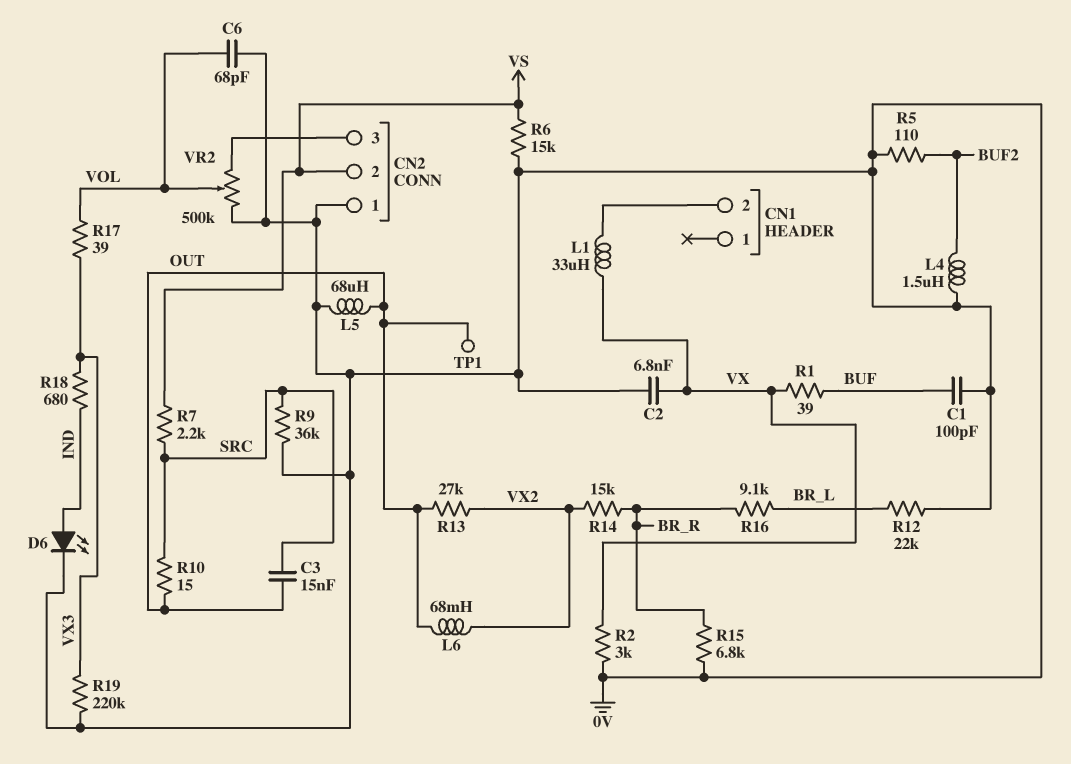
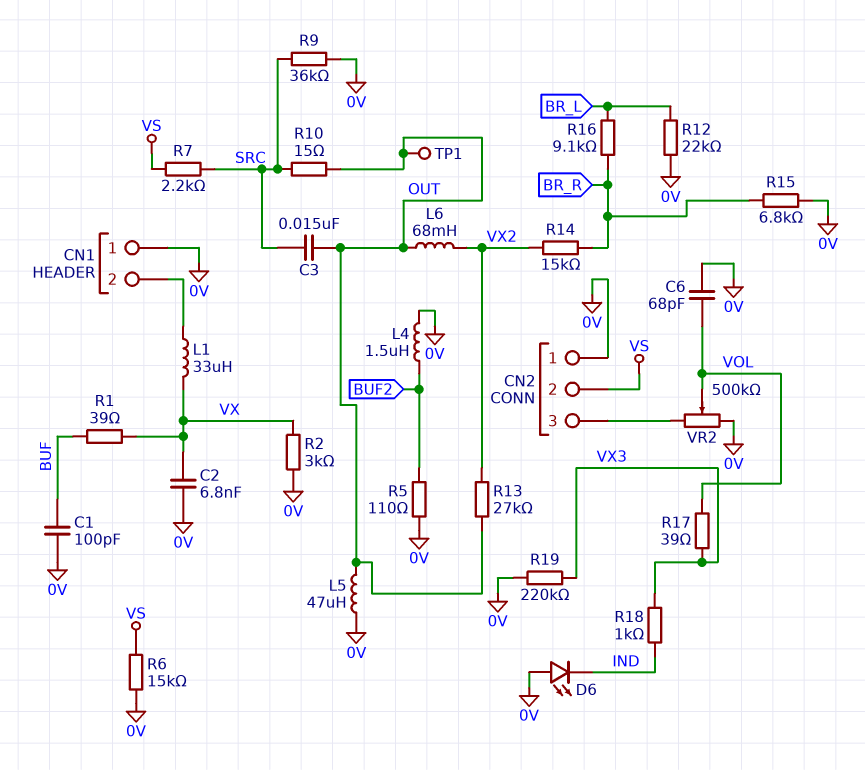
CN1 pin 1: none -> 0V
D6: LED (A IND, K 0V) -> LED (A 0V, K IND)
L5: 68uH (0V, OUT) -> 47uH (0V, OUT)
R18: 680 (IND, VX3) -> 1k (IND, VX3)

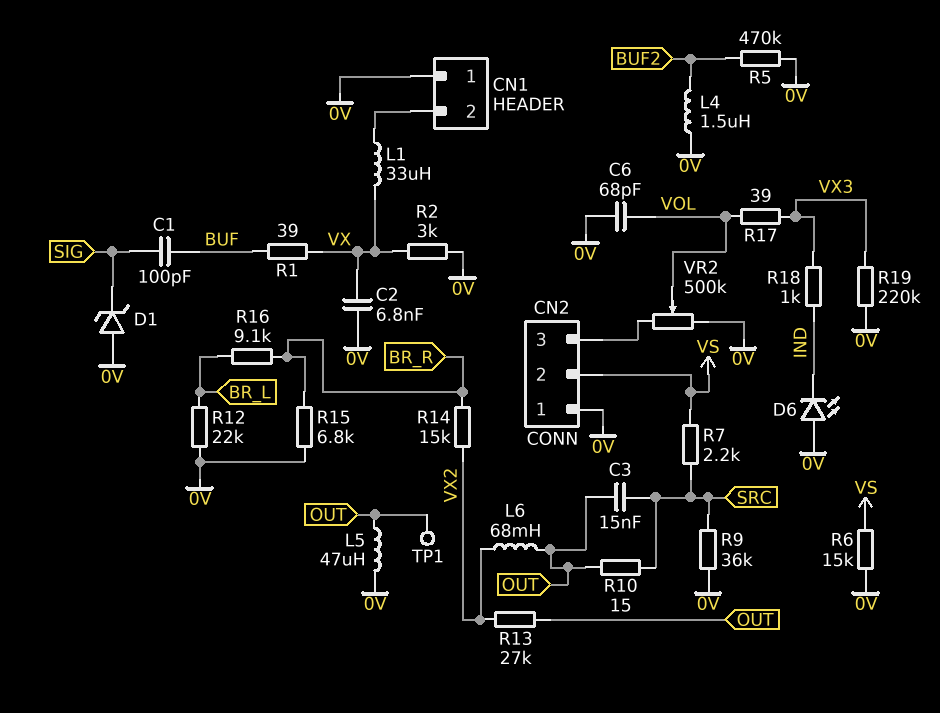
C1: 100pF (0V, BUF) -> 100pF (BUF, SIG)
D1: none -> zener (A 0V, K SIG)
R5: 110 (0V, BUF2) -> 470k (0V, BUF2)

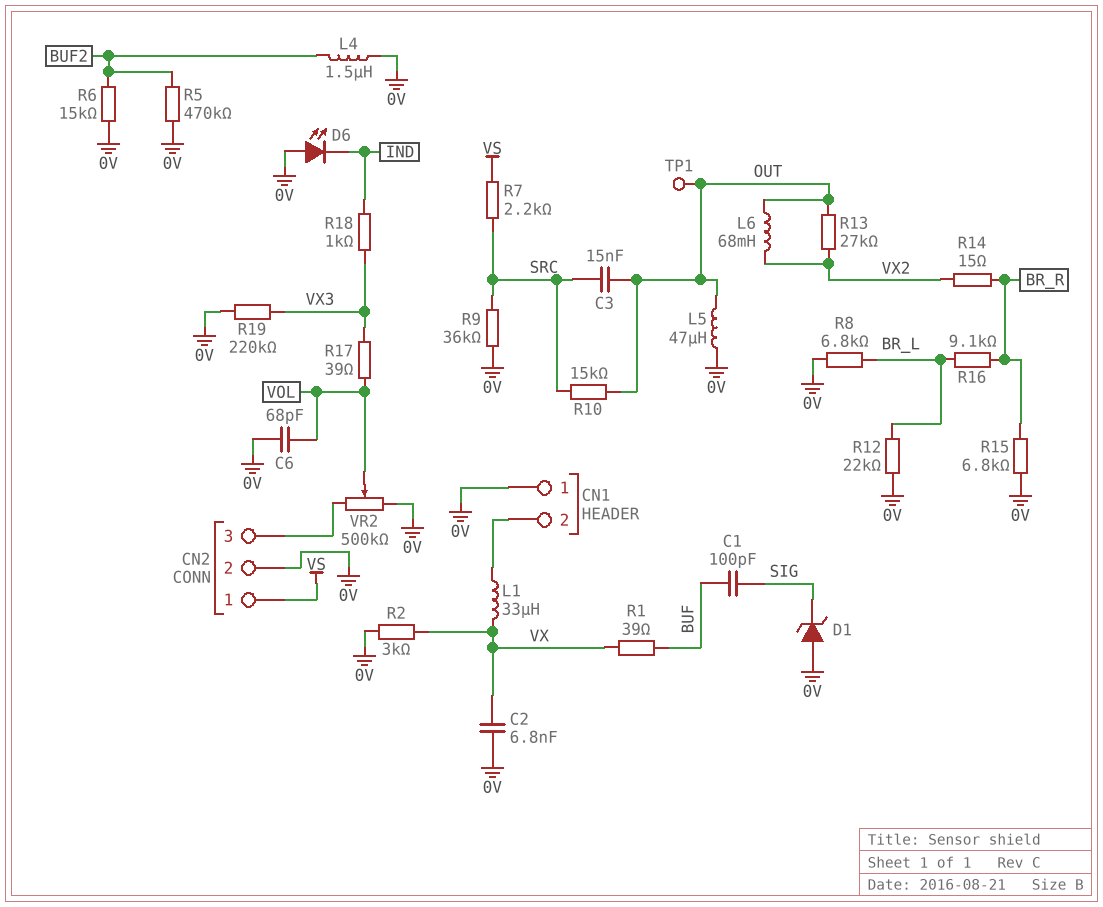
CN2 pin 1: 0V -> VS
CN2 pin 2: VS -> 0V
R6: 15k (0V, VS) -> 15k (0V, BUF2)
R8: none -> 6.8k (0V, BR_L)
R10: 15 (OUT, SRC) -> 15k (OUT, SRC)
R14: 15k (BR_R, VX2) -> 15 (BR_R, VX2)

